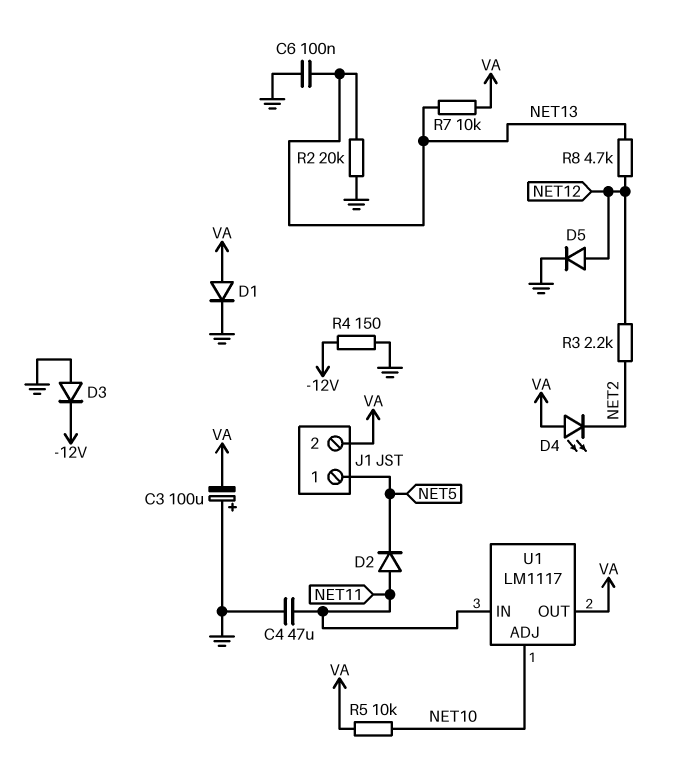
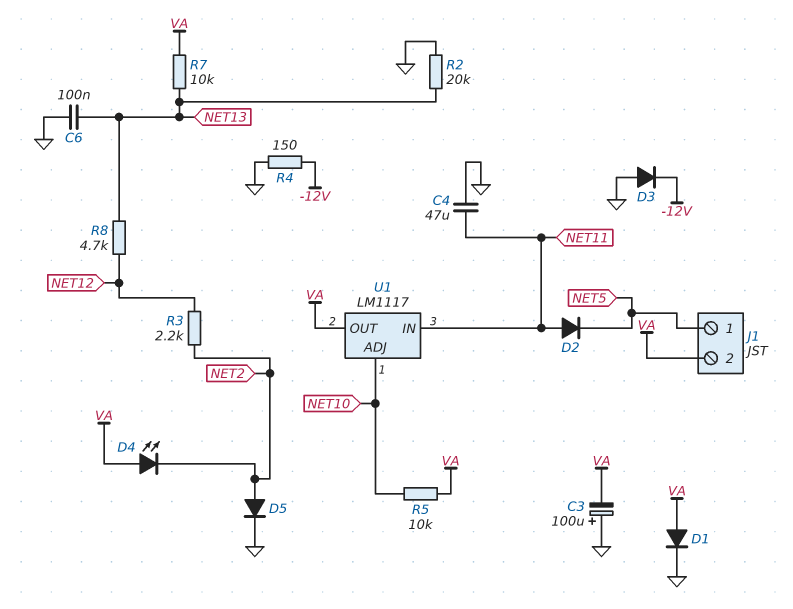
D5: diode (A NET12, K GND) -> diode (A NET2, K GND)

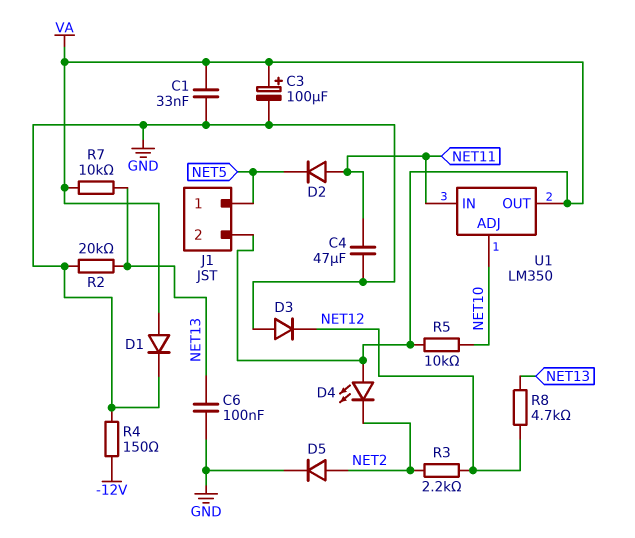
C1: none -> 33nF (GND, VA)
C3: 100uF (plus GND, minus VA) -> 100uF (plus VA, minus GND)
D3: diode (A GND, K -12V) -> diode (A GND, K NET12)
U1: LM1117 -> LM350

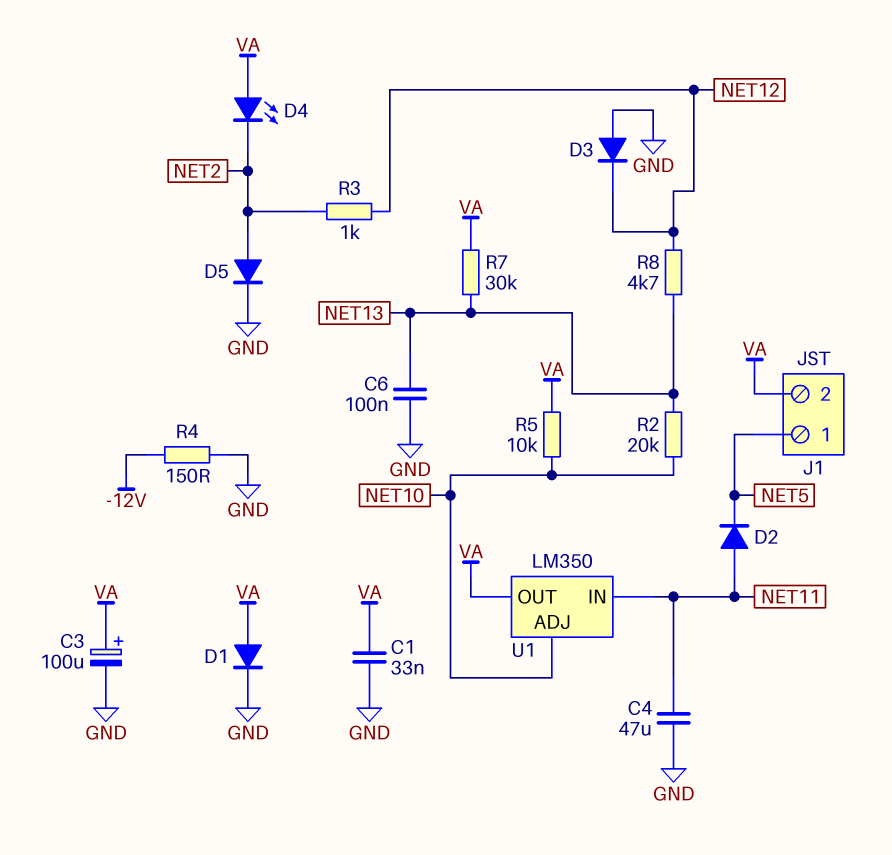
R2: 20k (GND, NET13) -> 20k (NET10, NET13)
R3: 2.2k (NET2, NET12) -> 1k (NET2, NET12)
R7: 10k (NET13, VA) -> 30k (NET13, VA)

